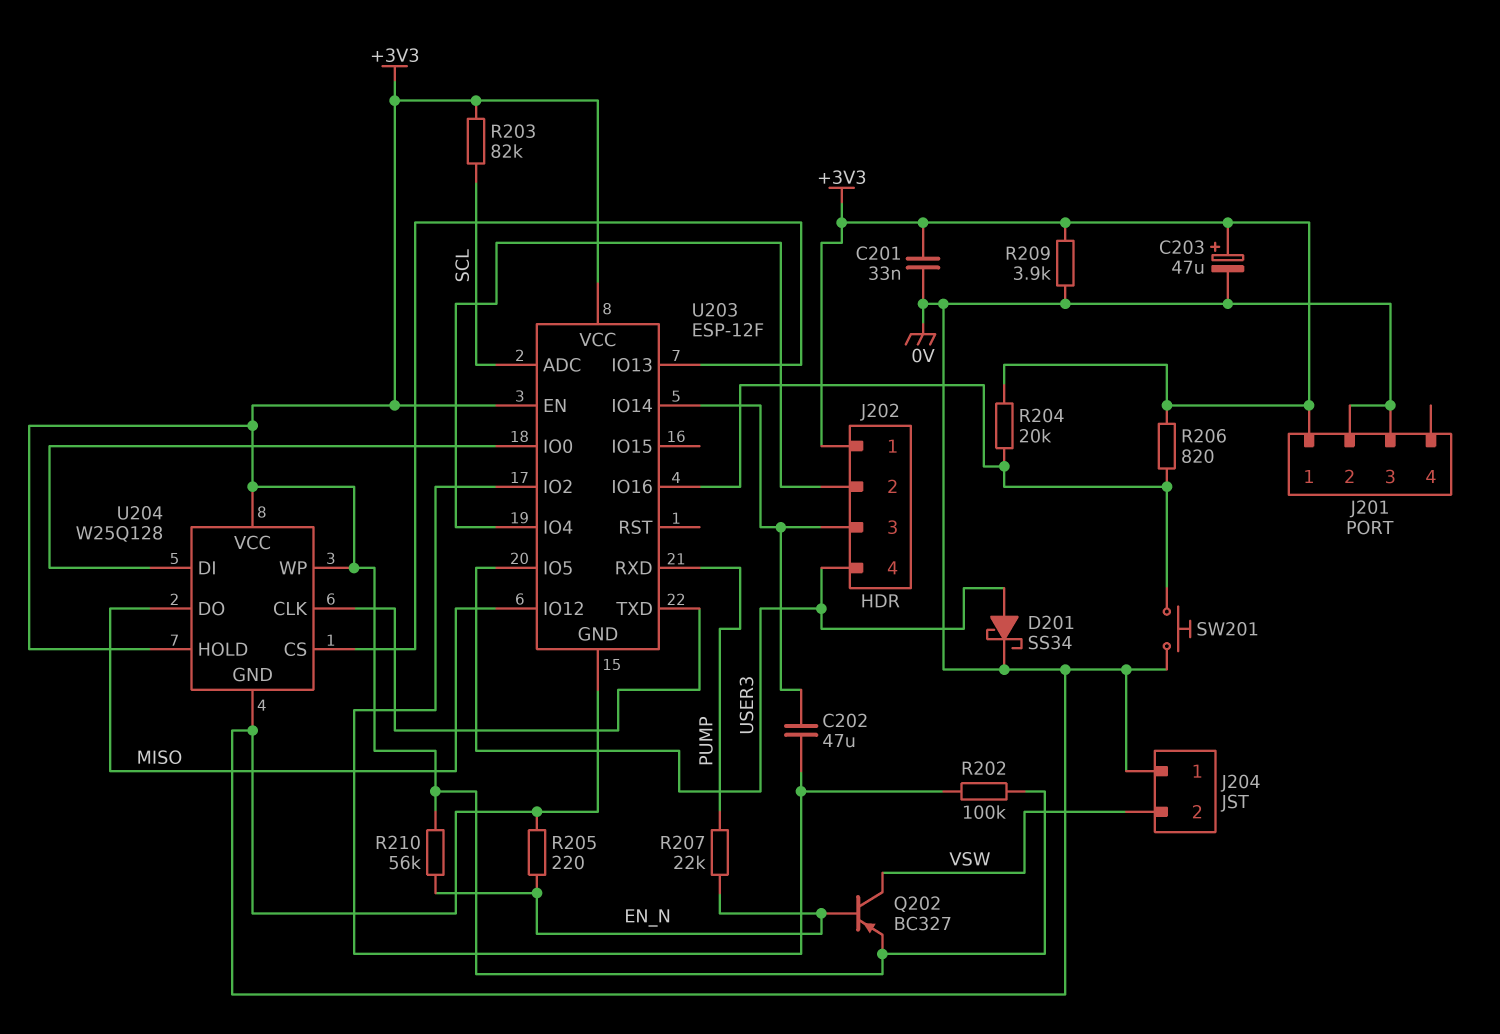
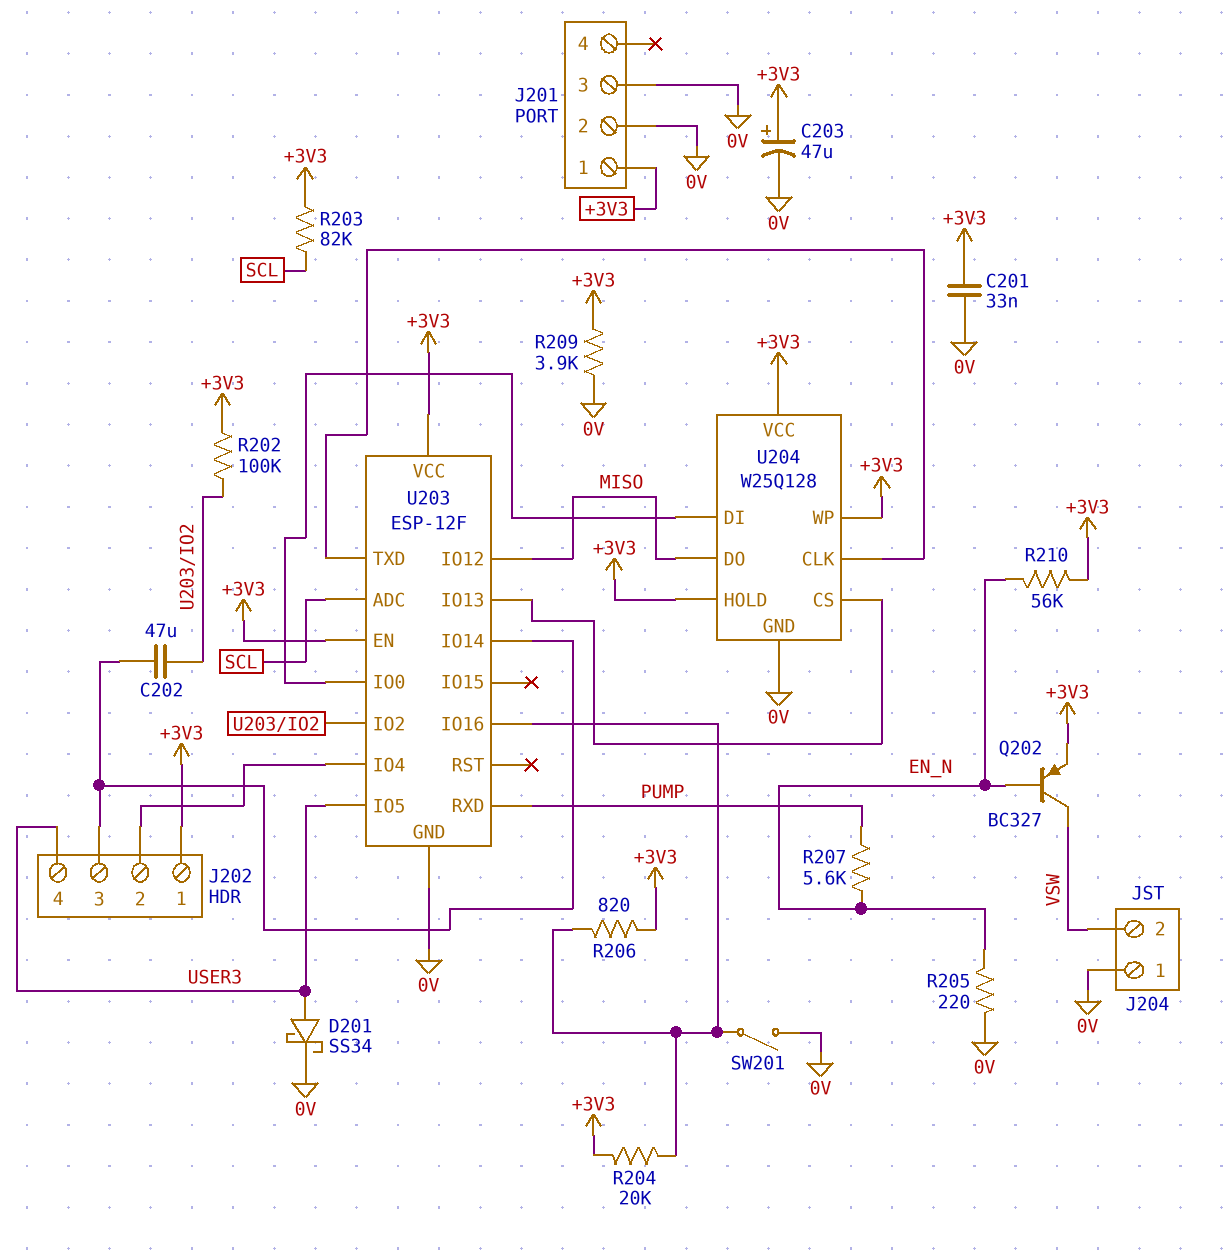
R207: 22k (EN_N, PUMP) -> 5.6k (EN_N, PUMP)
SW201: button (0V, U203/IO16) -> switch (0V, U203/IO16)

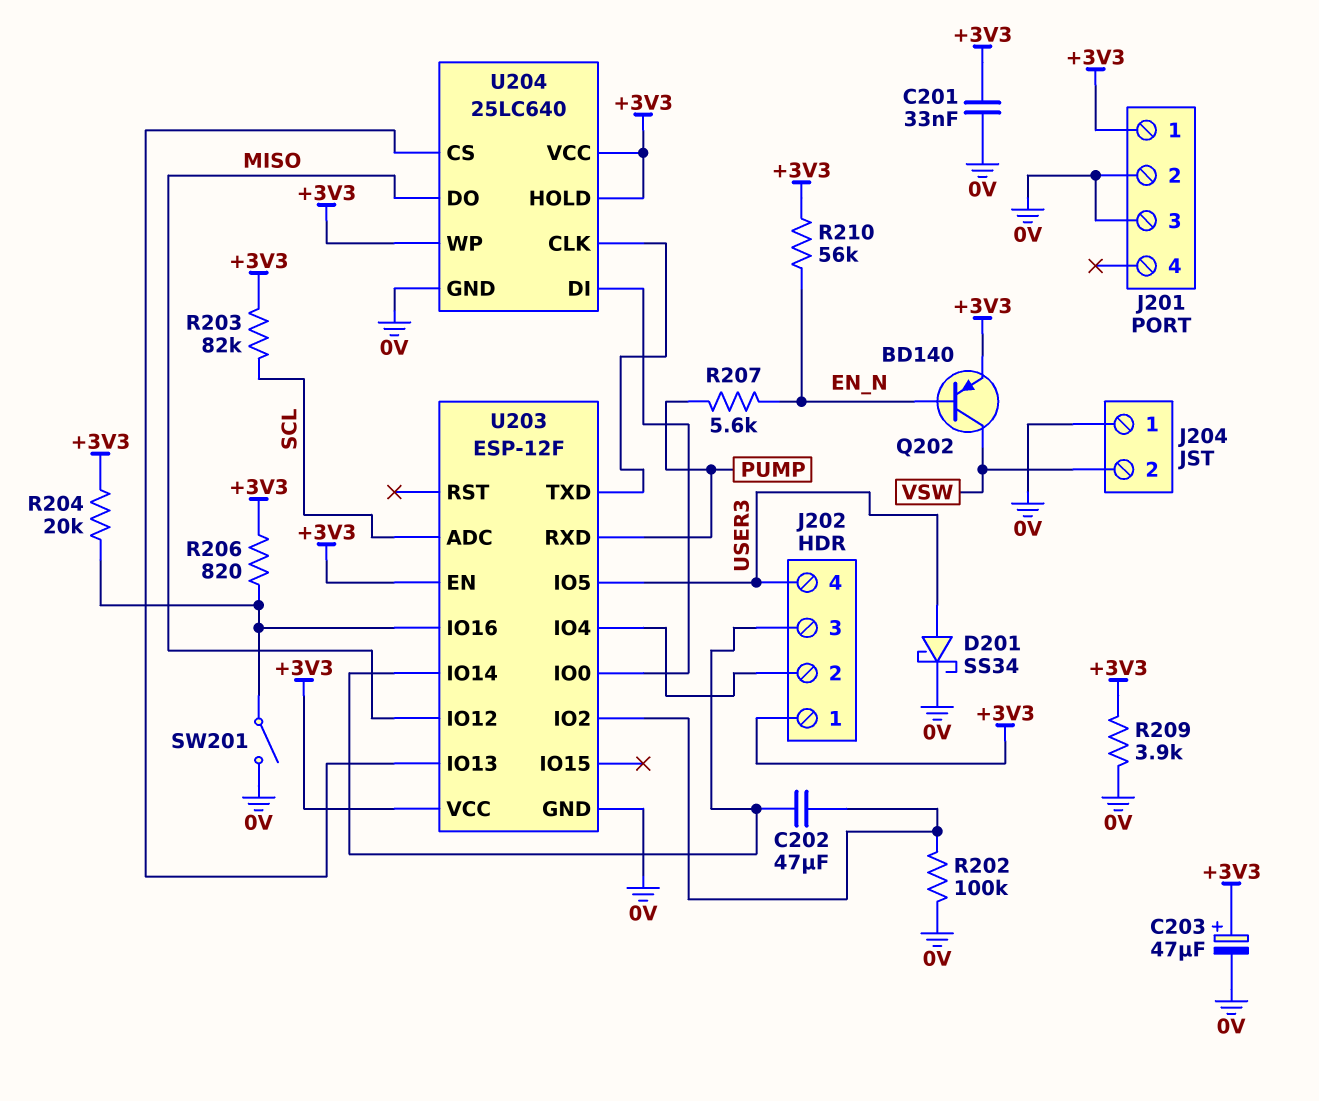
Q202: PNP BC327 (B EN_N, C VSW, E +3V3) -> PNP BD140 (B EN_N, C VSW, E +3V3)
R202: 100k (+3V3, U203/IO2) -> 100k (0V, U203/IO2)
R205: 220 (0V, EN_N) -> none
U204: W25Q128 -> 25LC640

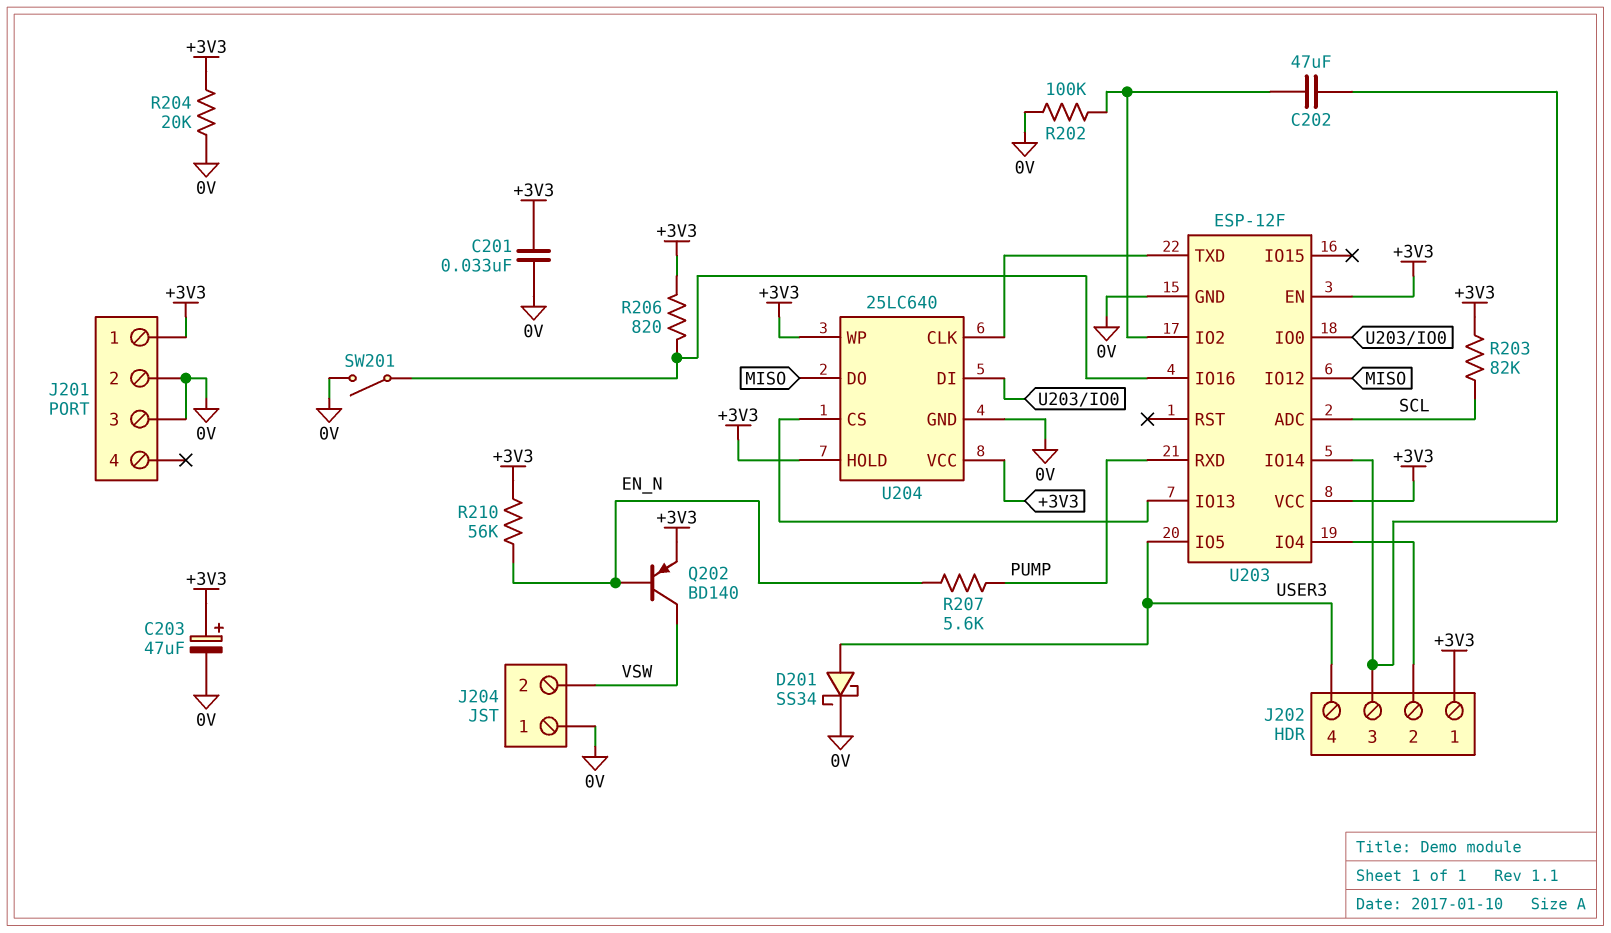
R204: 20k (+3V3, U203/IO16) -> 20k (+3V3, 0V)
R209: 3.9k (+3V3, 0V) -> none

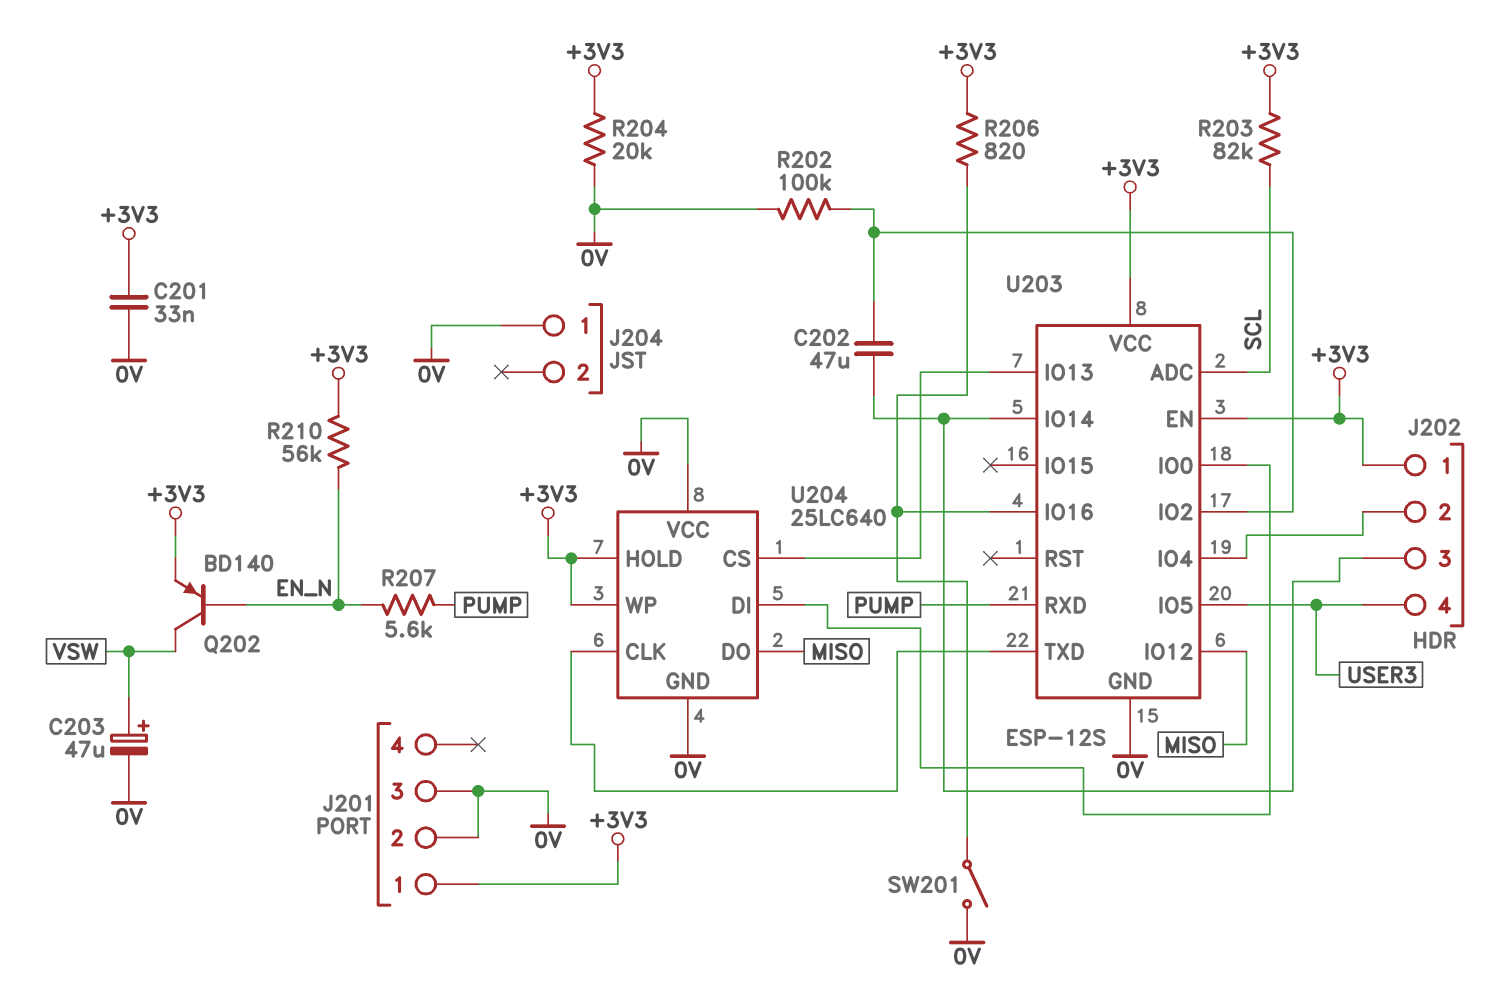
C203: 47uF (plus +3V3, minus 0V) -> 47uF (plus VSW, minus 0V)
D201: schottky SS34 (A USER3, K 0V) -> none
J204 pin 2: VSW -> none
U203: ESP-12F -> ESP-12S
U204 pin VCC: +3V3 -> 0V

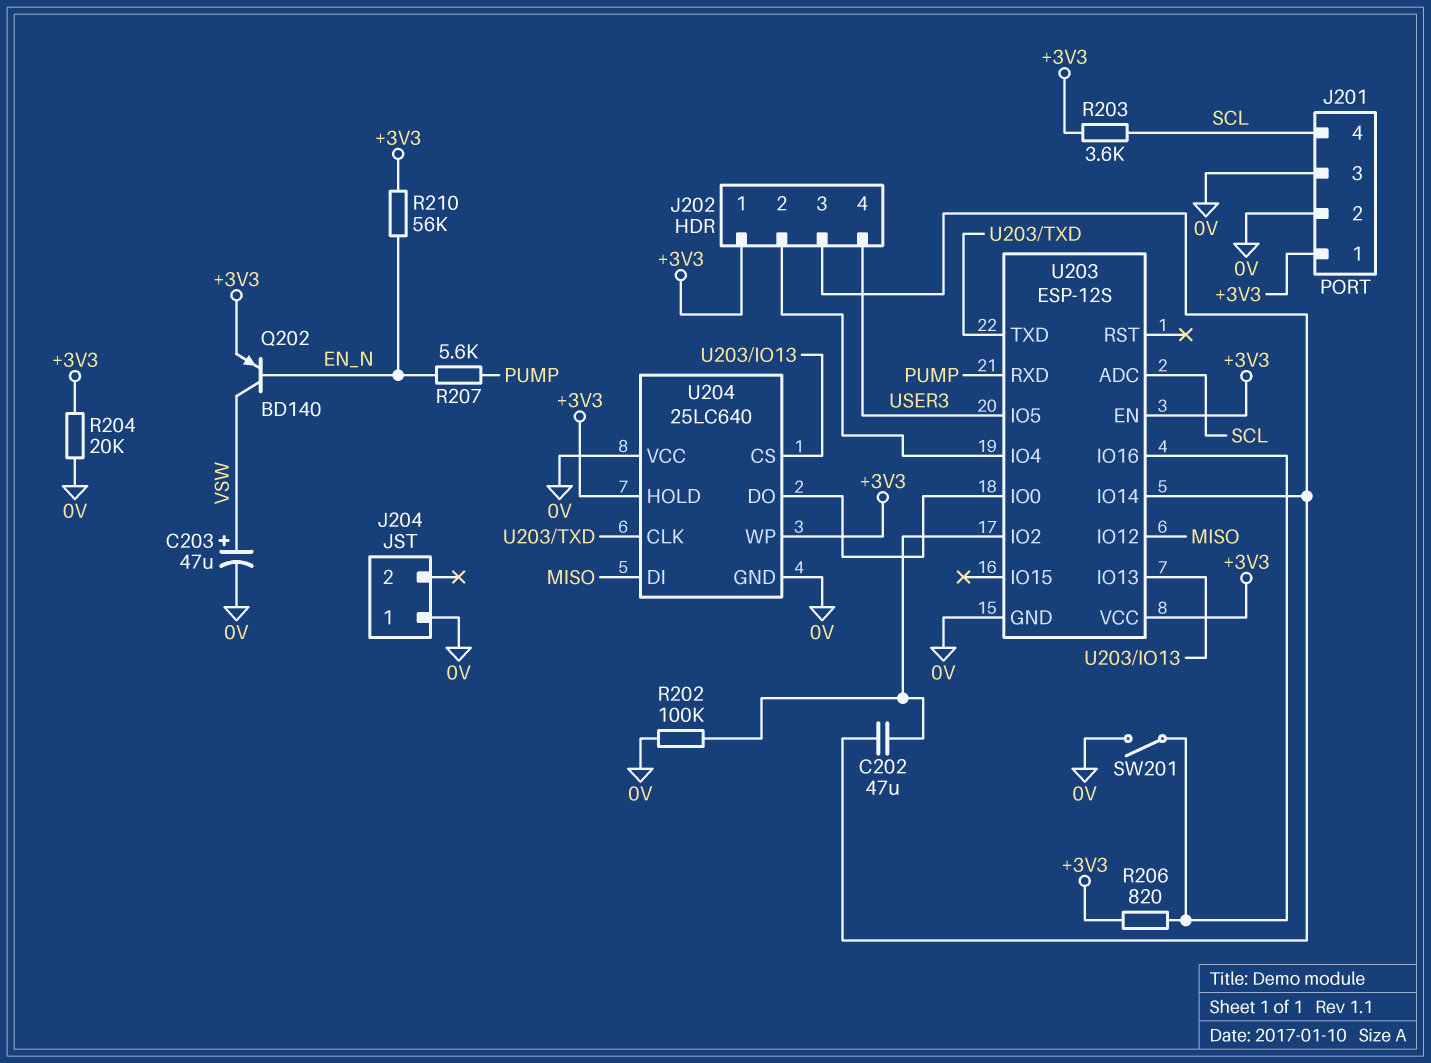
C201: 33nF (+3V3, 0V) -> none
J201 pin 4: none -> SCL
R203: 82k (+3V3, SCL) -> 3.6k (+3V3, SCL)
U204 pin DI: U203/IO0 -> MISO
U204 pin DO: MISO -> U203/IO0

